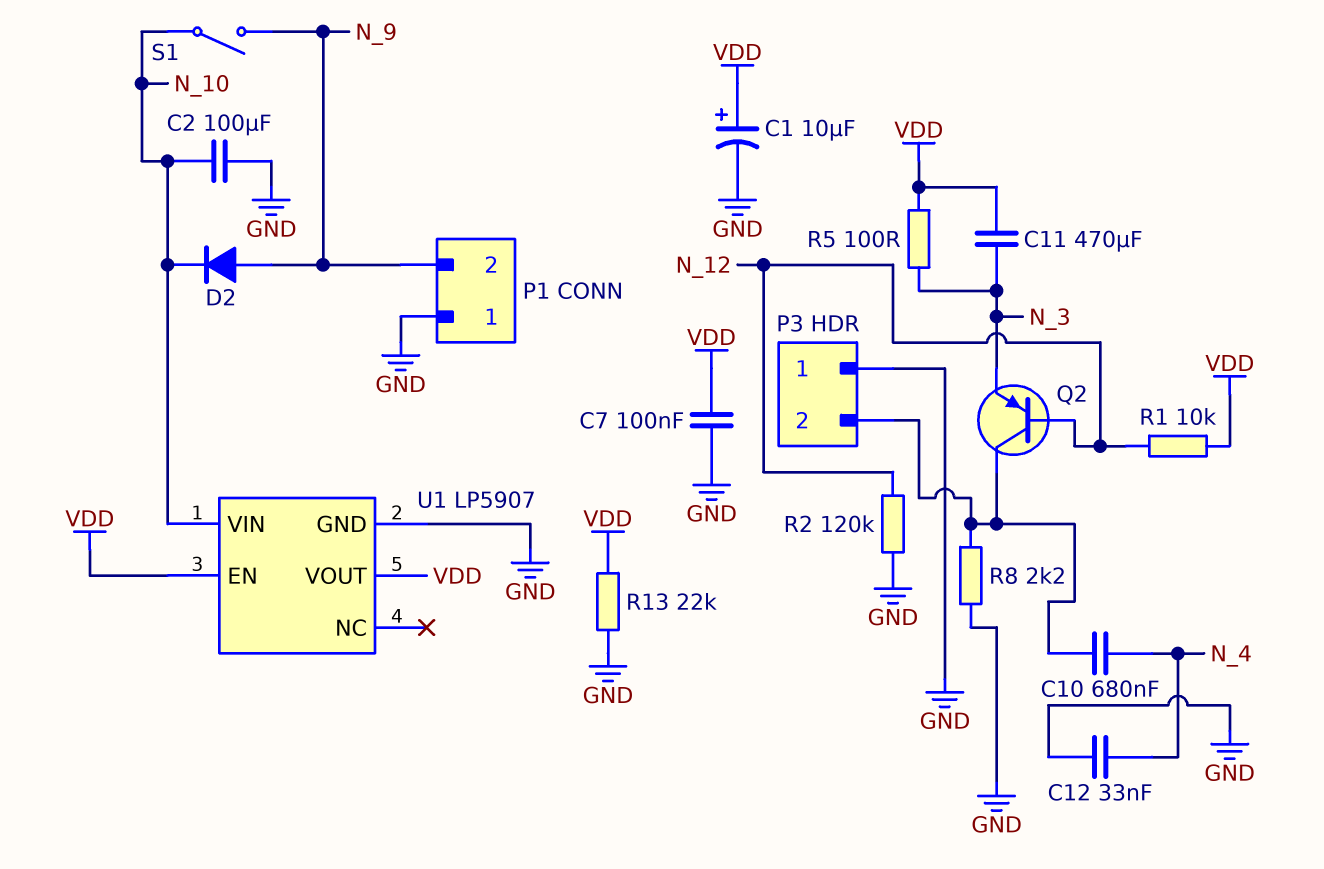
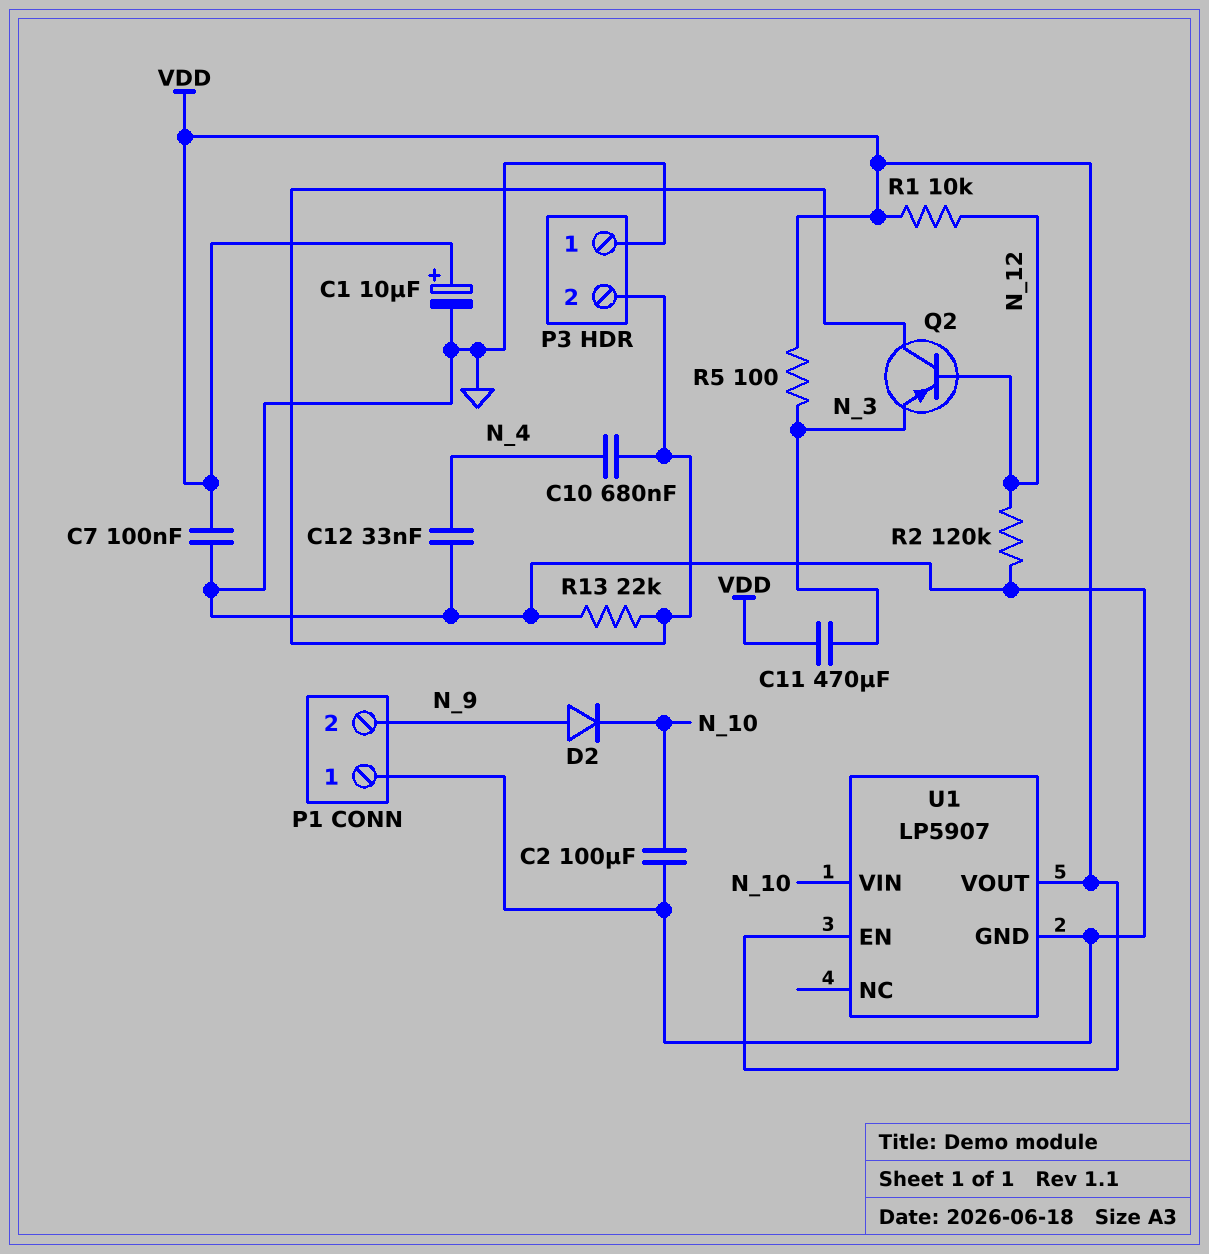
R8: 2.2k (GND, P3/2) -> none
R13: 22k (GND, VDD) -> 22k (GND, P3/2)
S1: switch (N_9, N_10) -> none

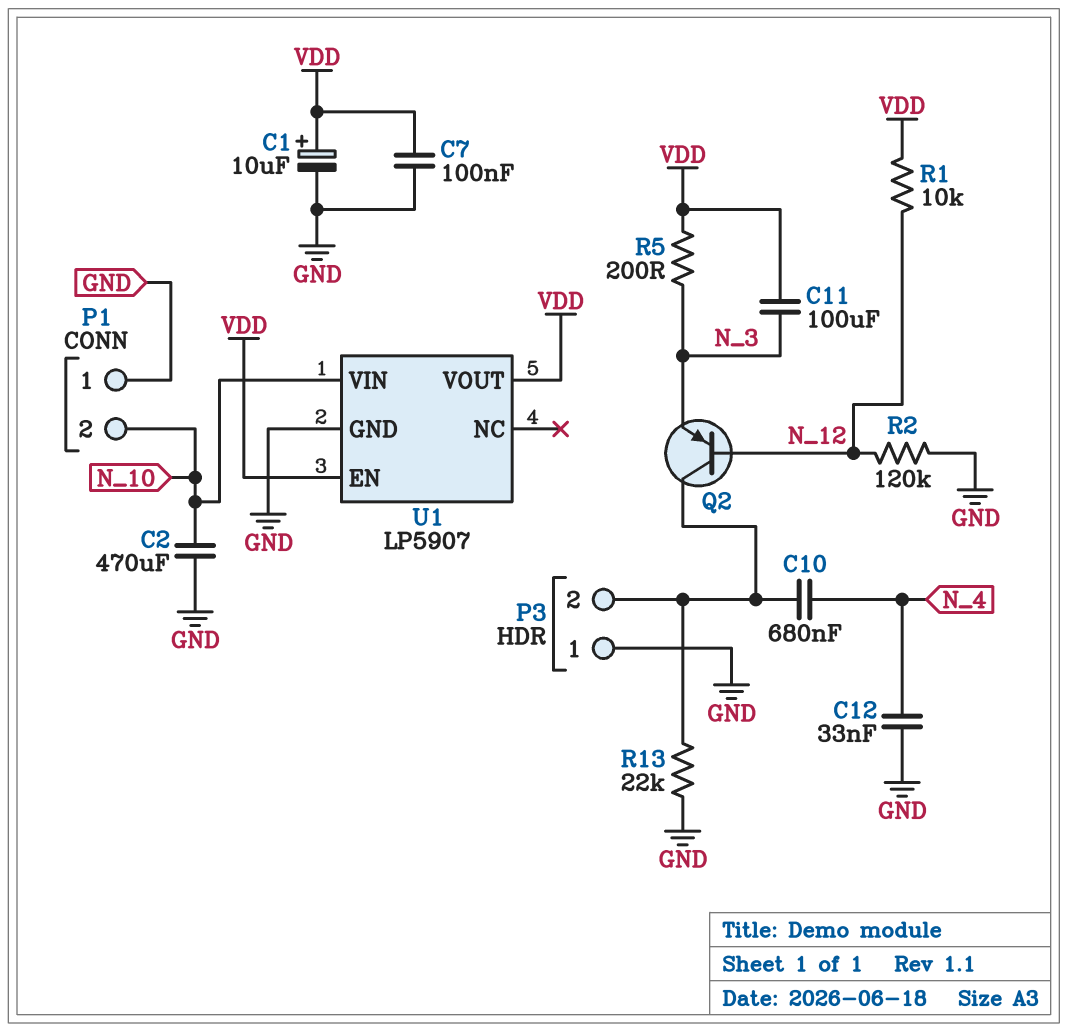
C2: 100uF (GND, N_10) -> 470uF (GND, N_10)
C11: 470uF (N_3, VDD) -> 100uF (N_3, VDD)
D2: diode (A N_9, K N_10) -> none
P1 pin 2: N_9 -> N_10
R5: 100 (N_3, VDD) -> 200 (N_3, VDD)

